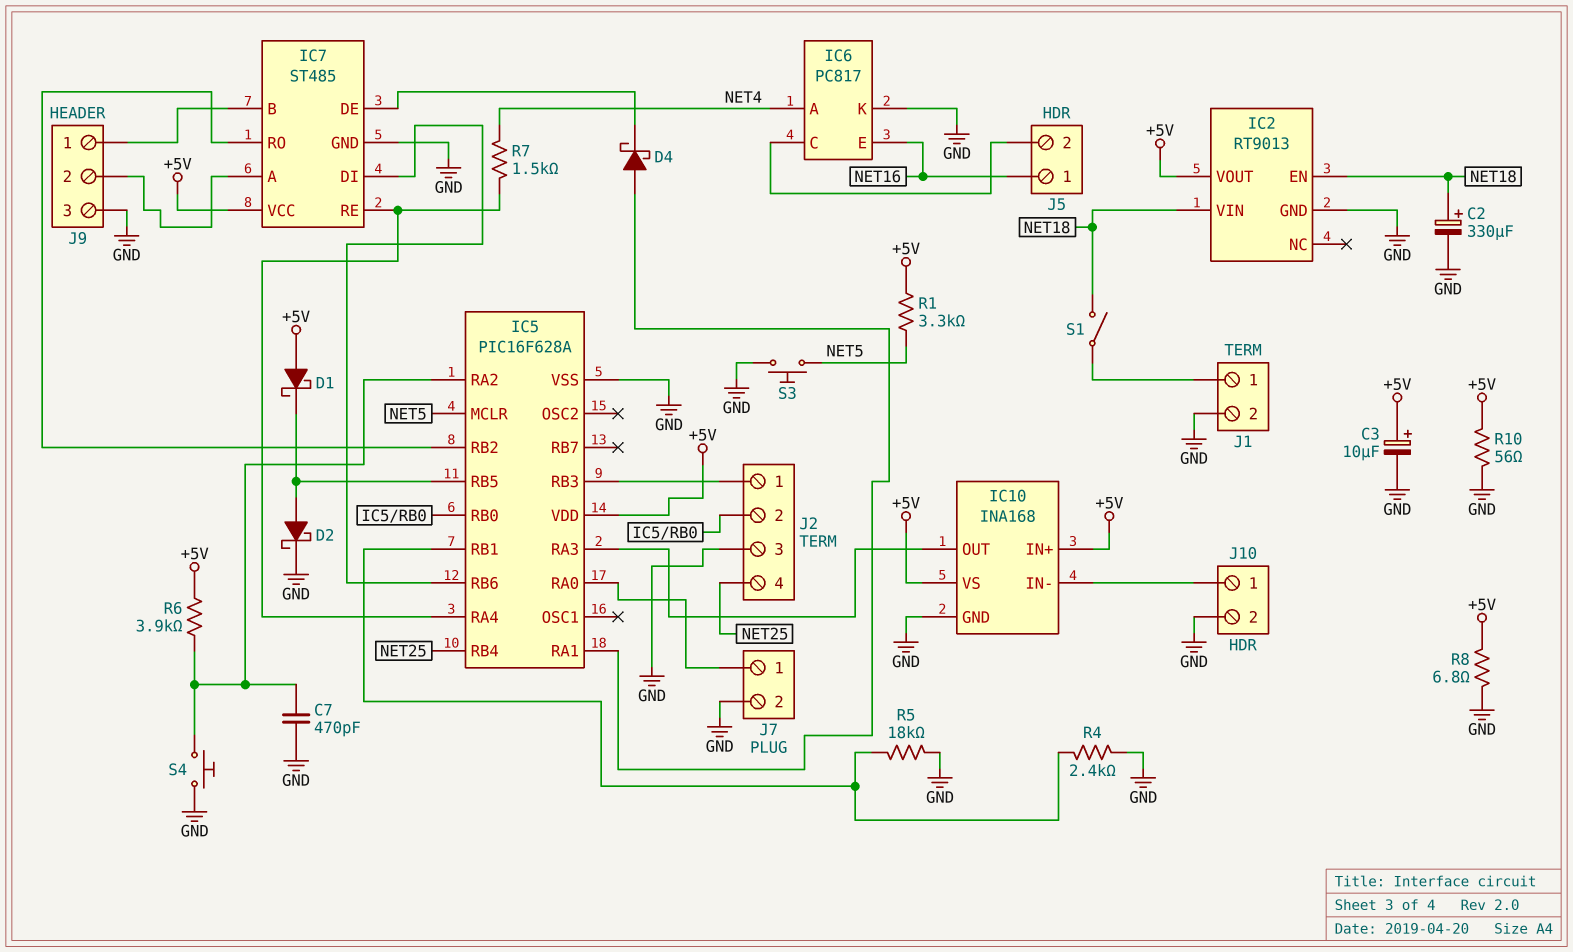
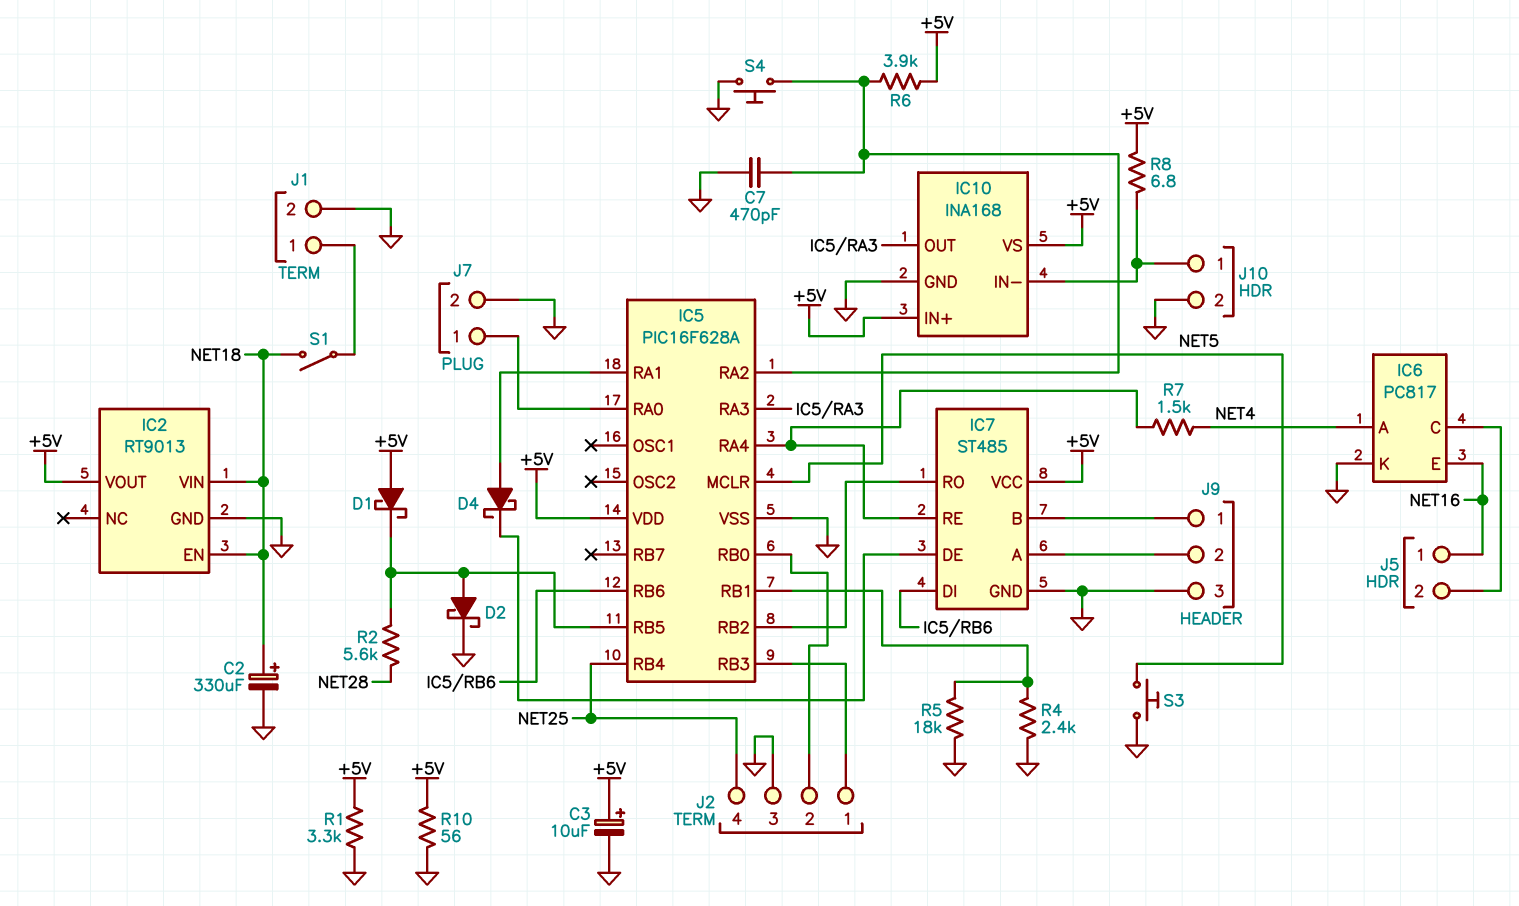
R1: 3.3k (+5V, NET5) -> 3.3k (+5V, GND)
R2: none -> 5.6k (IC5/RB5, NET28)
R8: 6.8 (+5V, GND) -> 6.8 (+5V, IC10/IN-)

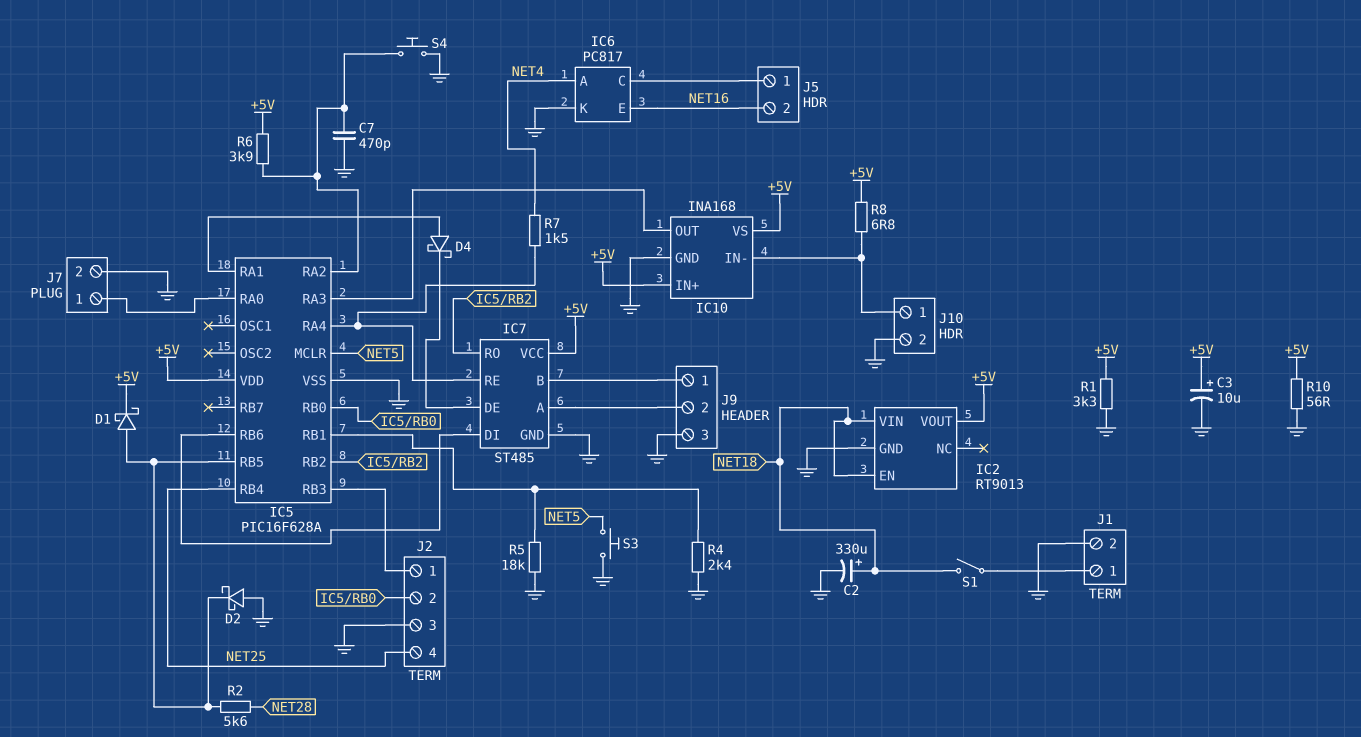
D1: schottky (A +5V, K IC5/RB5) -> schottky (A IC5/RB5, K +5V)
D2: schottky (A IC5/RB5, K GND) -> schottky (A GND, K IC5/RB5)
J5 pin 1: NET16 -> IC6/C
J5 pin 2: IC6/C -> NET16

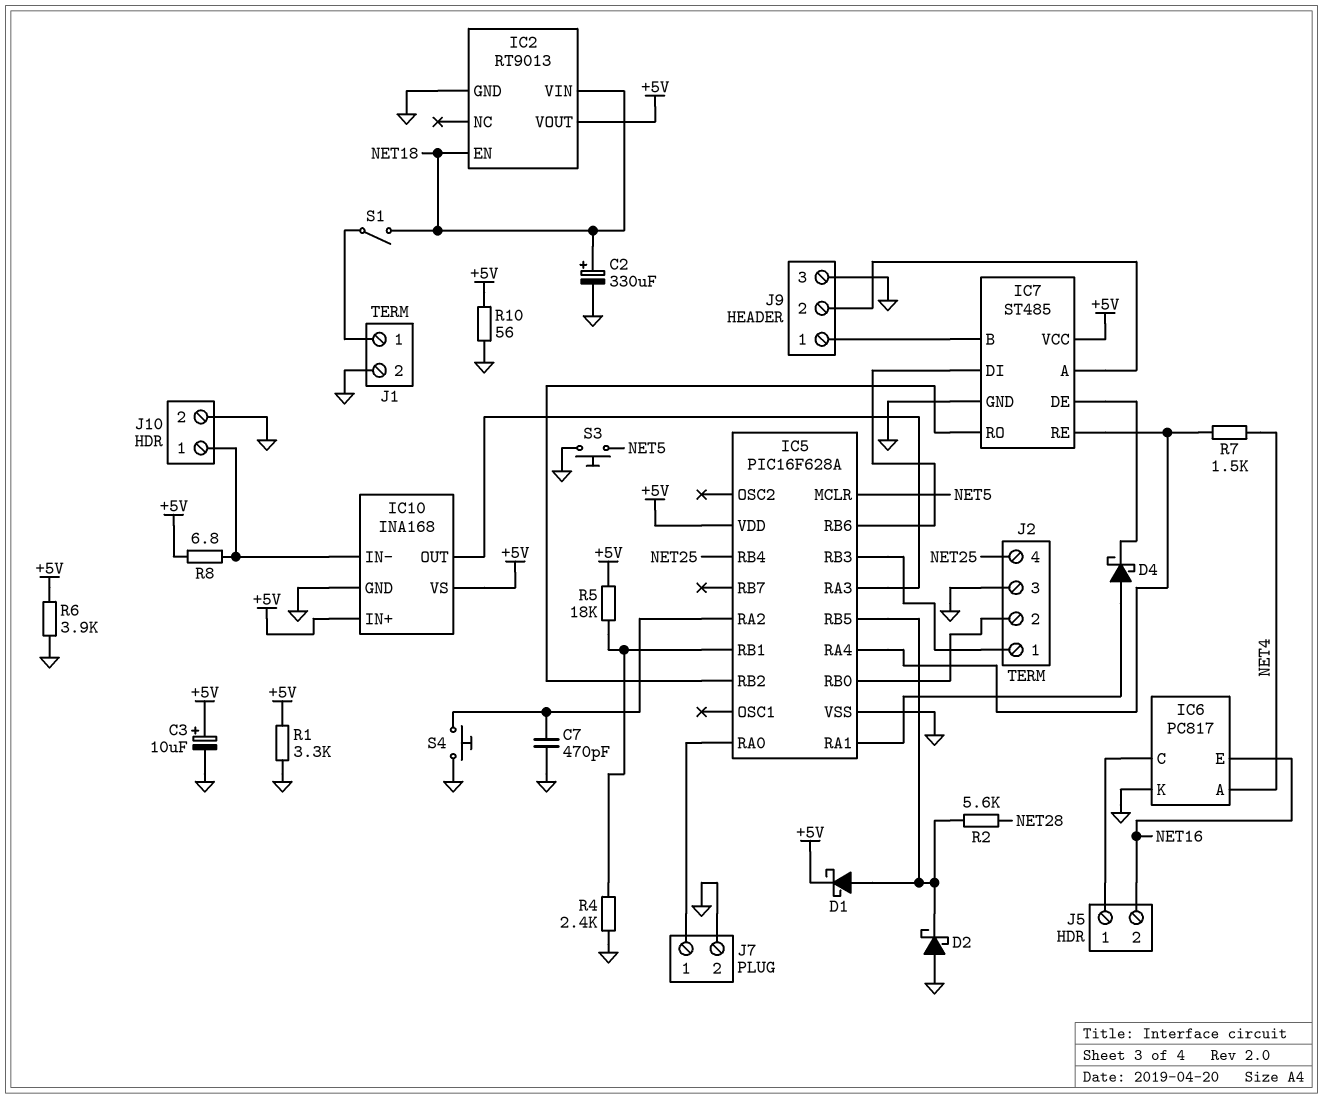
R5: 18k (GND, IC5/RB1) -> 18k (+5V, IC5/RB1)
R6: 3.9k (+5V, IC5/RA2) -> 3.9k (+5V, GND)

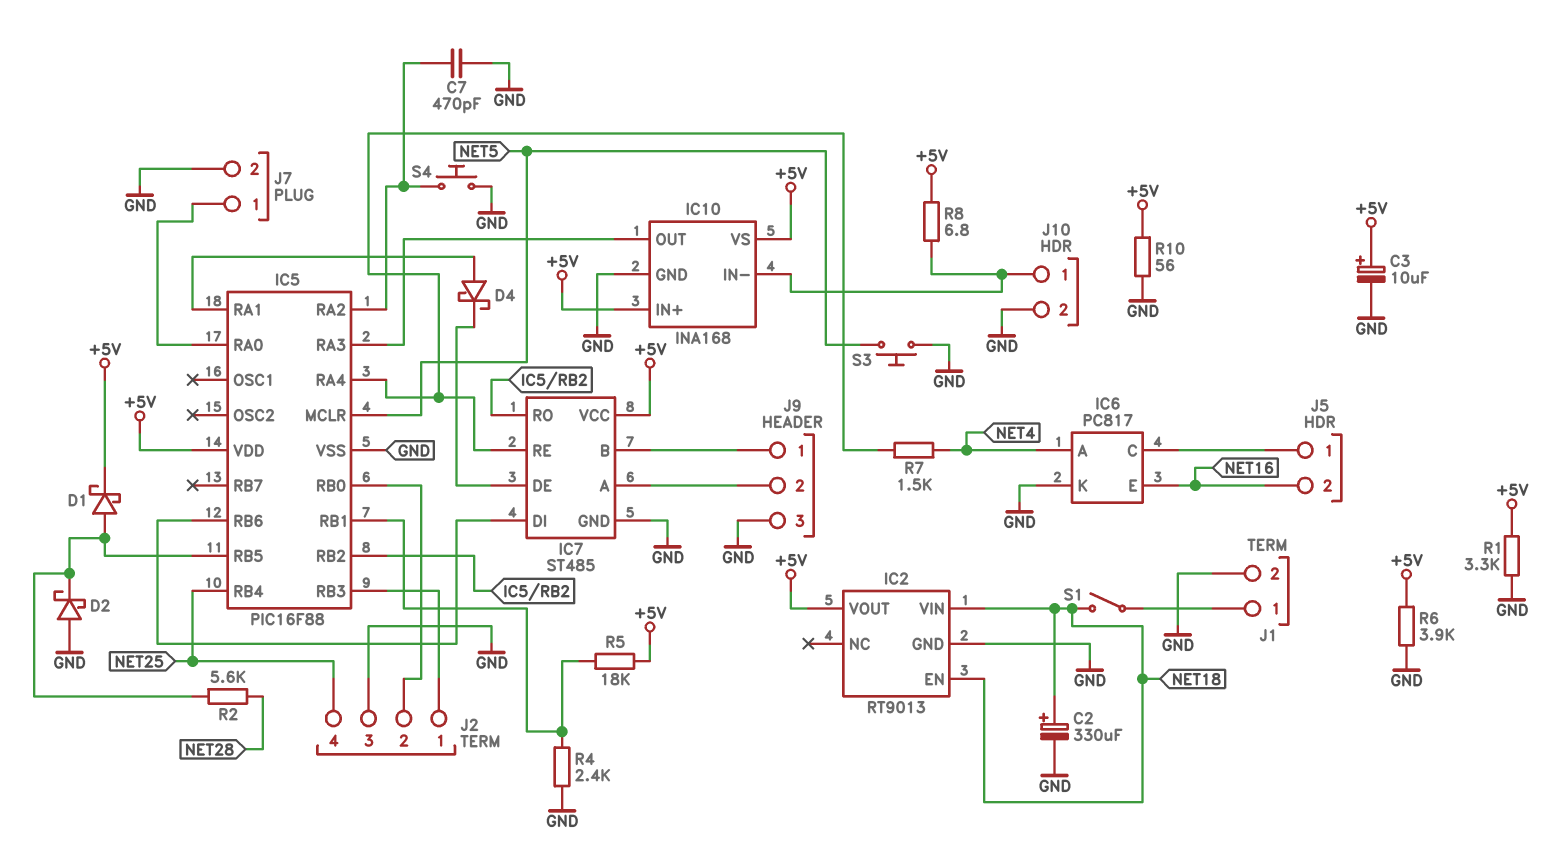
IC5: PIC16F628A -> PIC16F88

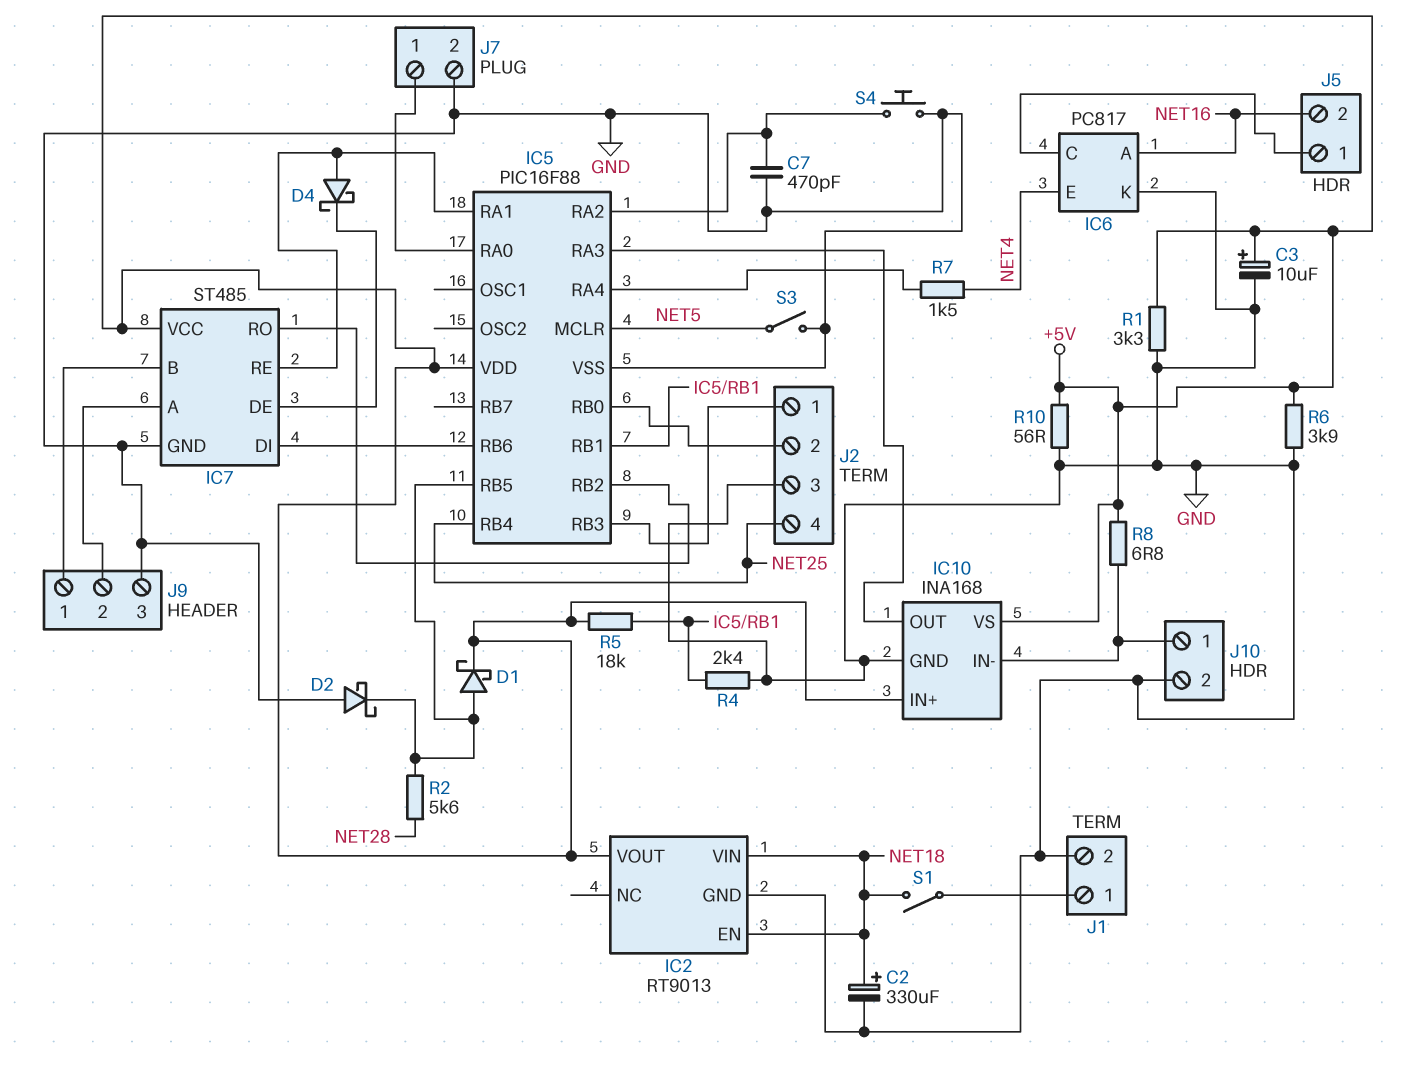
IC6 pin A: NET4 -> NET16
IC6 pin E: NET16 -> NET4
IC7 pin RE: IC5/RA4 -> IC5/RA1
S3: button (GND, NET5) -> switch (GND, NET5)

